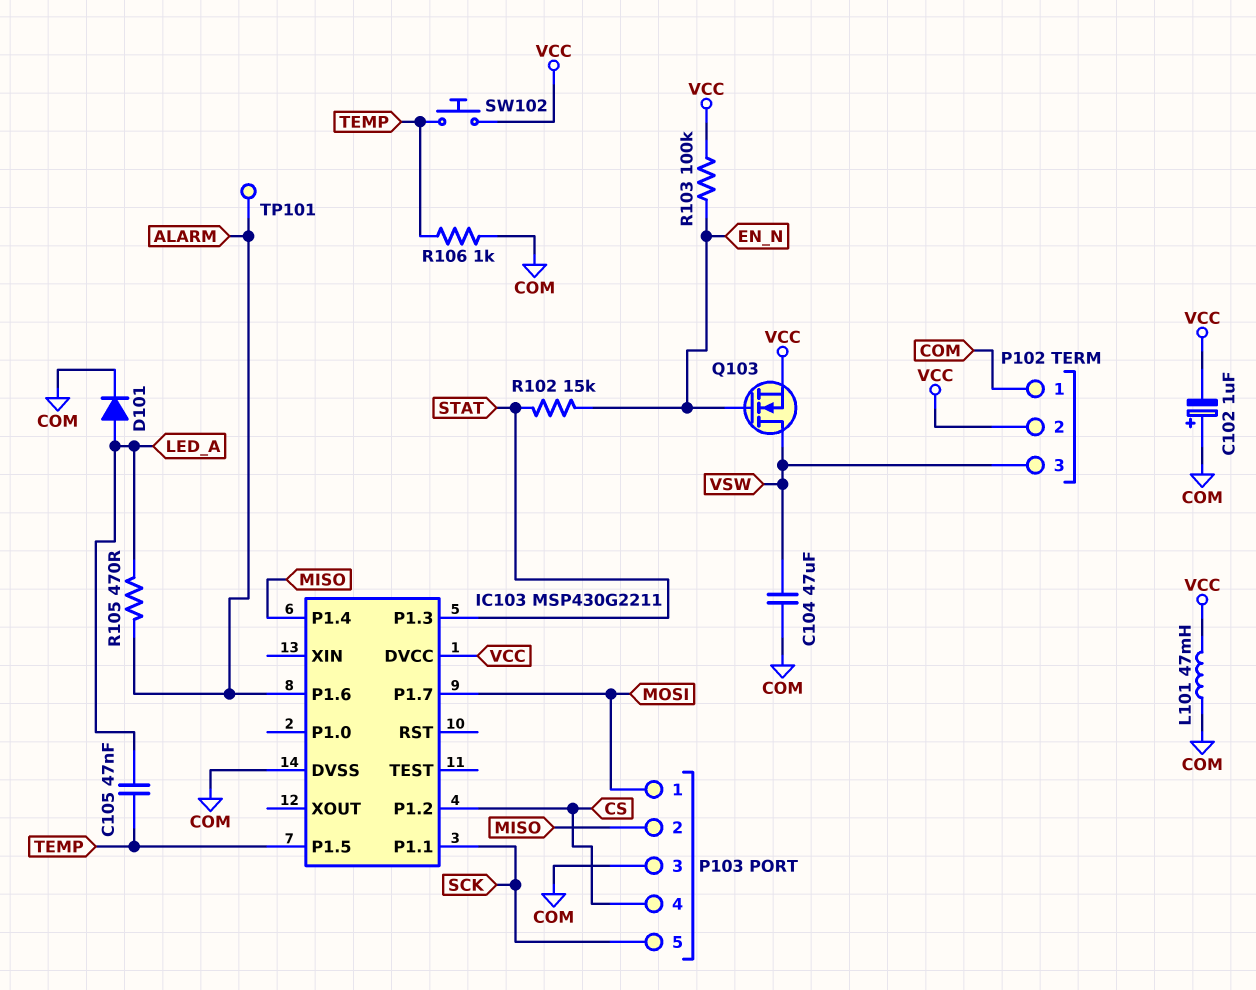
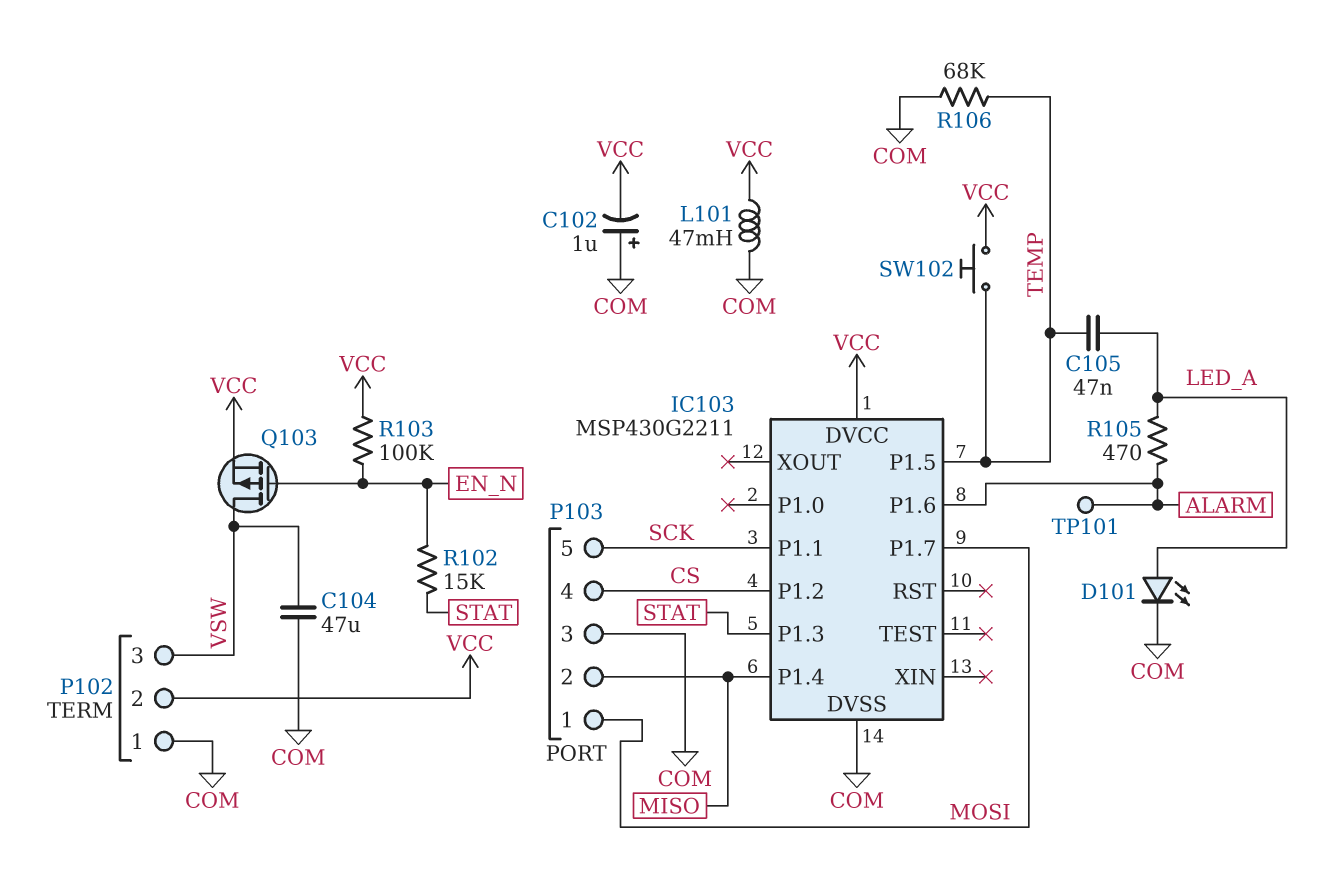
D101: diode (A LED_A, K COM) -> LED (A LED_A, K COM)
Q103: NMOS (G EN_N, D VSW, S VCC) -> PMOS (G EN_N, D VSW, S VCC)
R106: 1k (COM, TEMP) -> 68k (COM, TEMP)

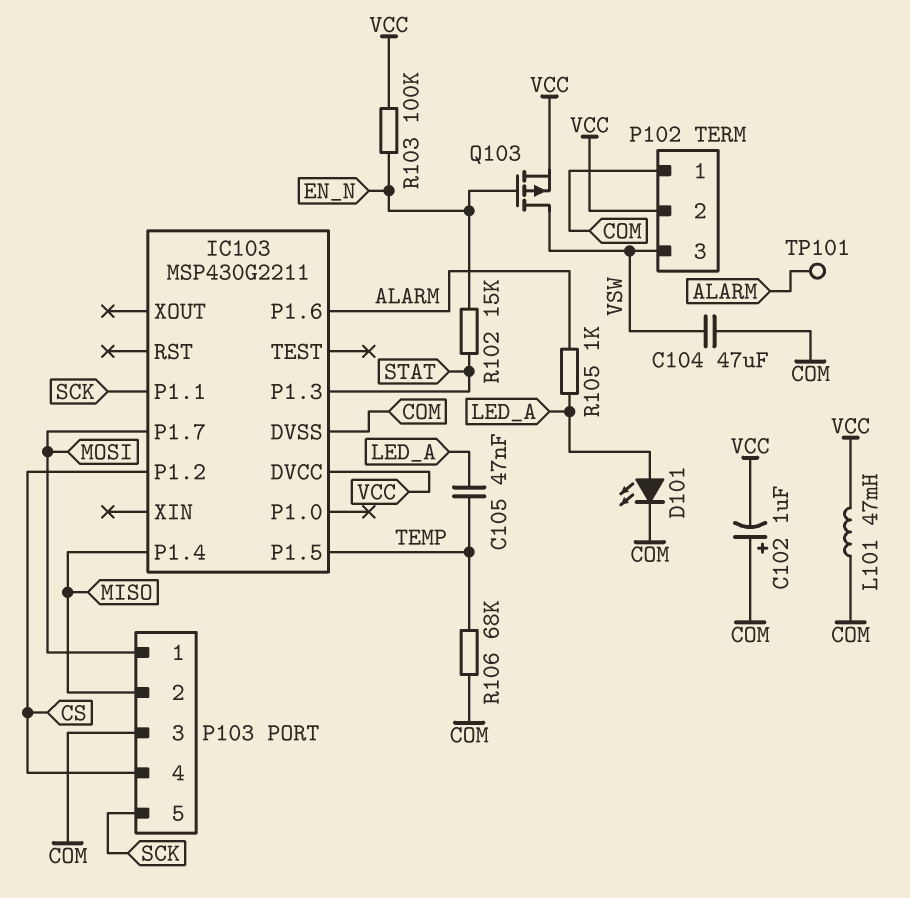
R105: 470 (ALARM, LED_A) -> 1k (ALARM, LED_A)
SW102: button (TEMP, VCC) -> none

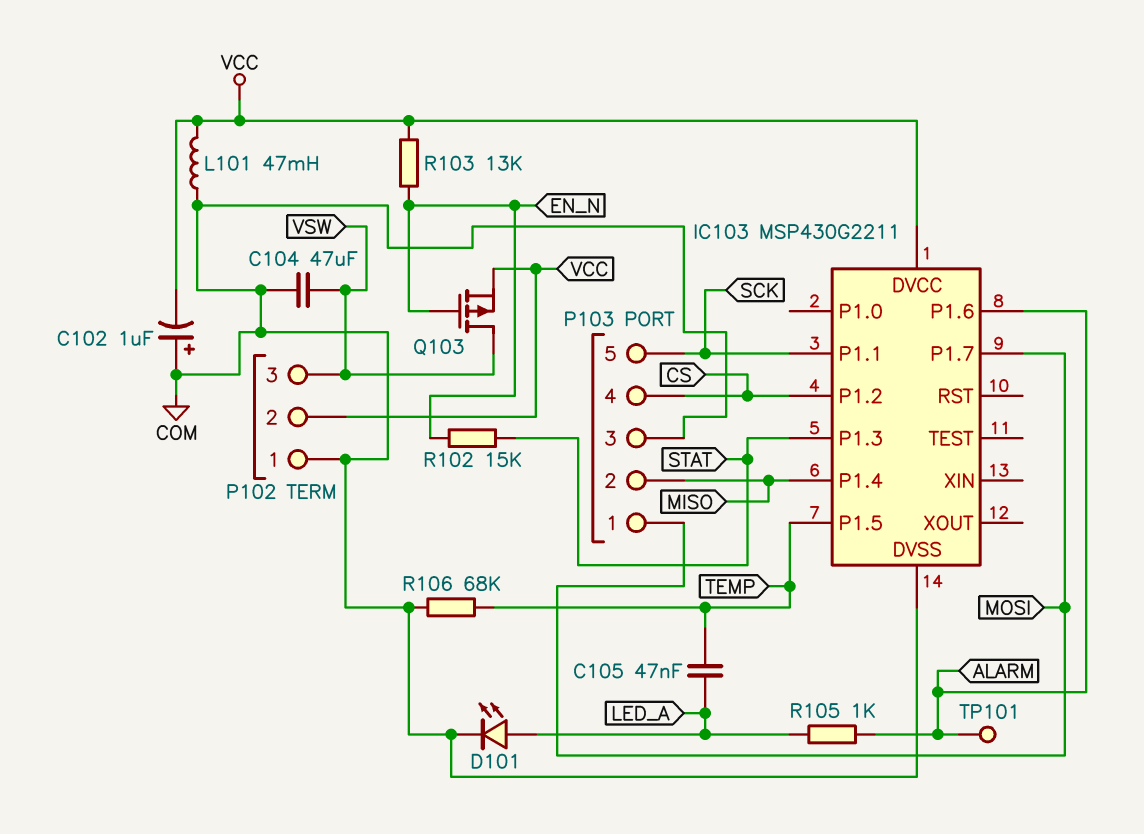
R103: 100k (EN_N, VCC) -> 13k (EN_N, VCC)

